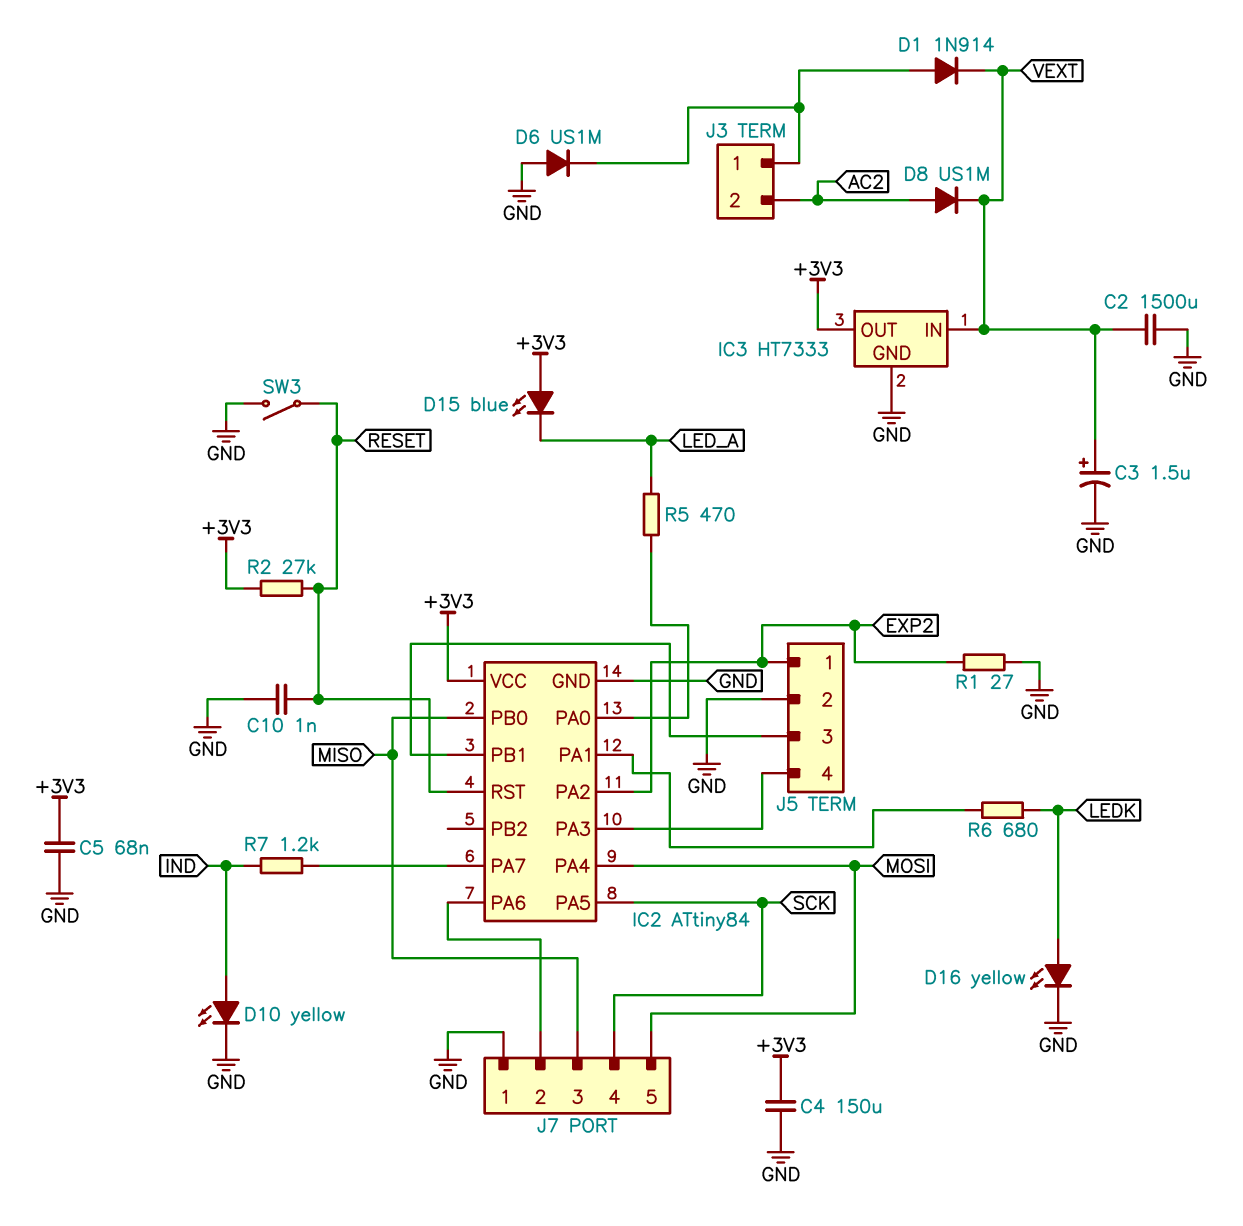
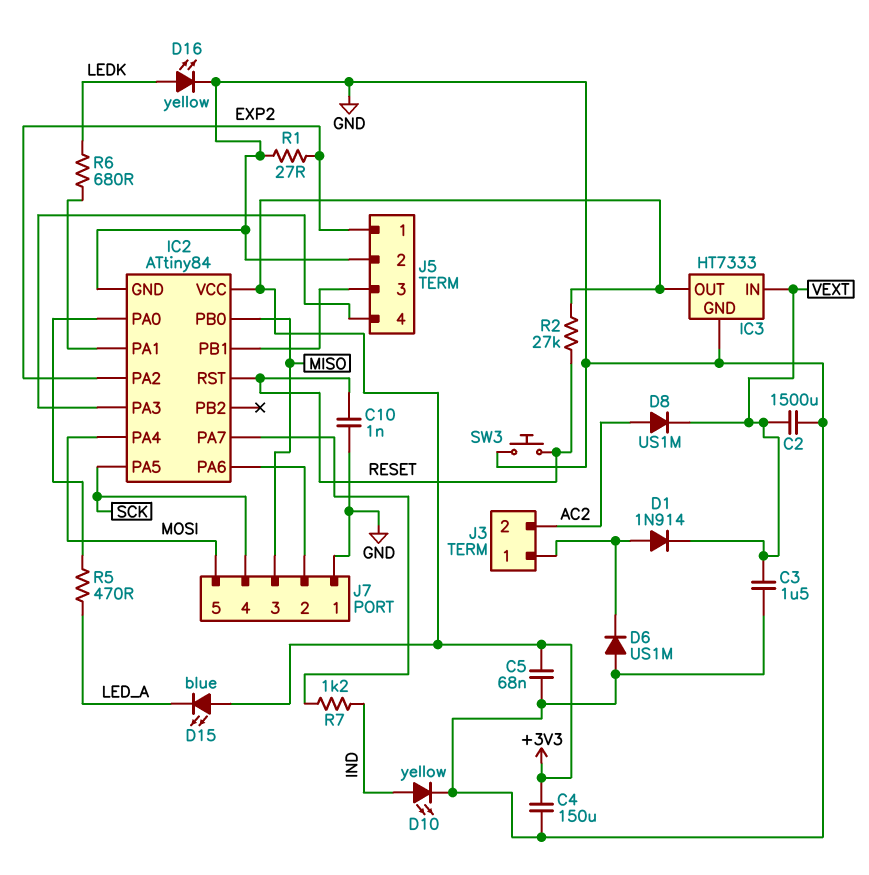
C3: 1.5uF (plus VEXT, minus GND) -> 1.5uF (GND, VEXT)
SW3: switch (GND, RESET) -> button (GND, RESET)

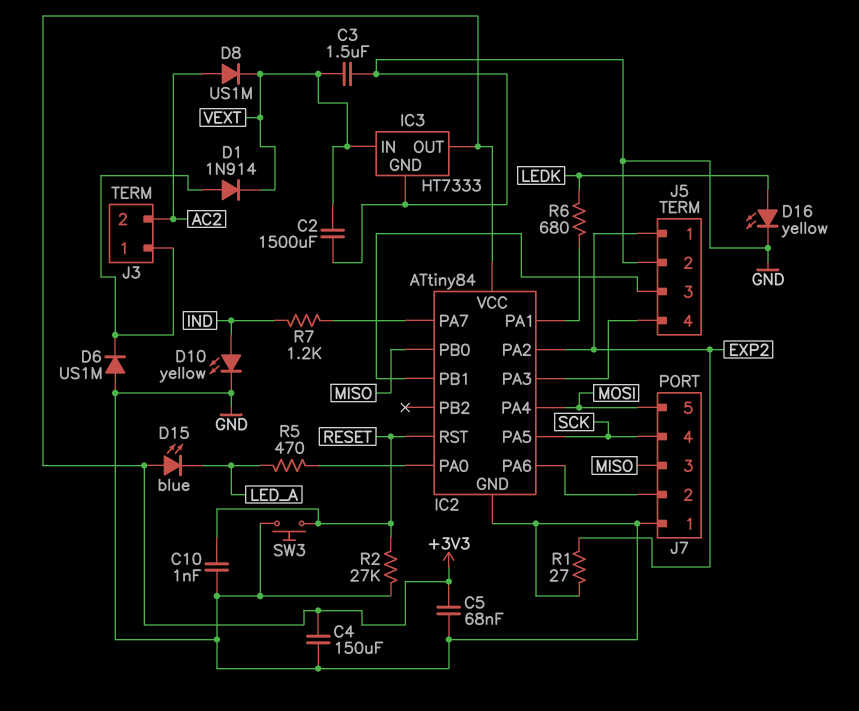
R2: 27k (+3V3, RESET) -> 27k (GND, RESET)

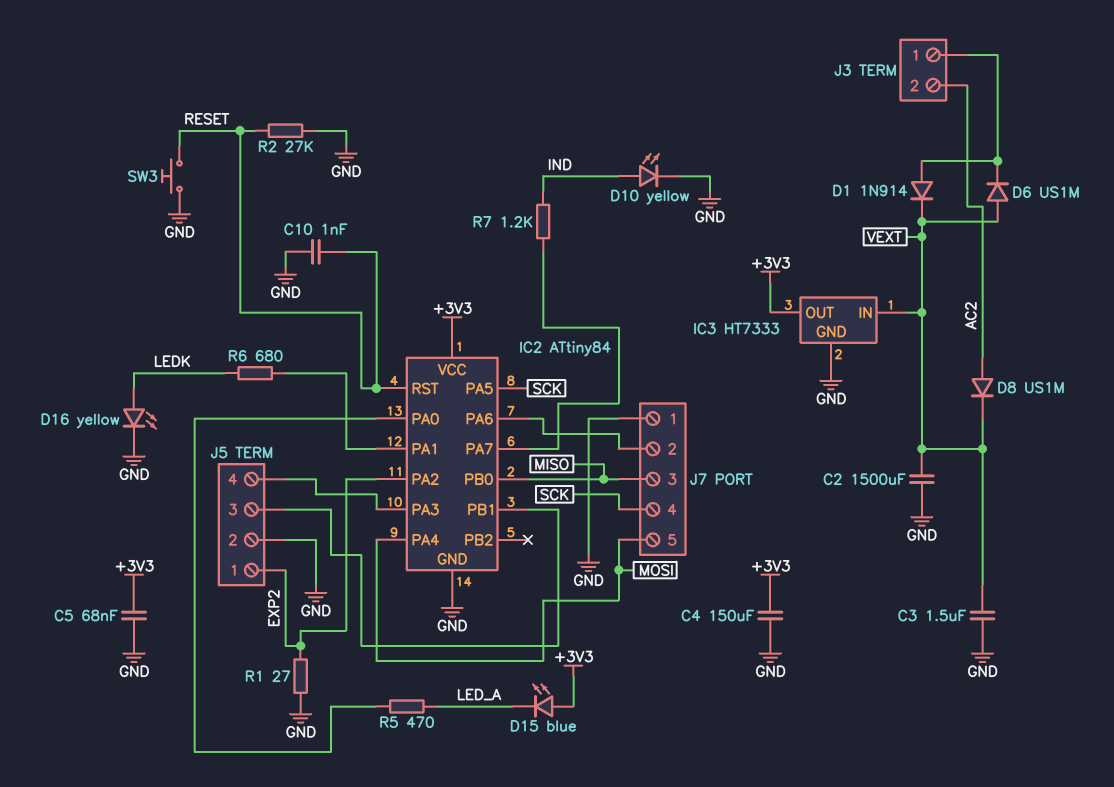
D6: diode US1M (A GND, K J3/1) -> diode US1M (A VEXT, K J3/1)

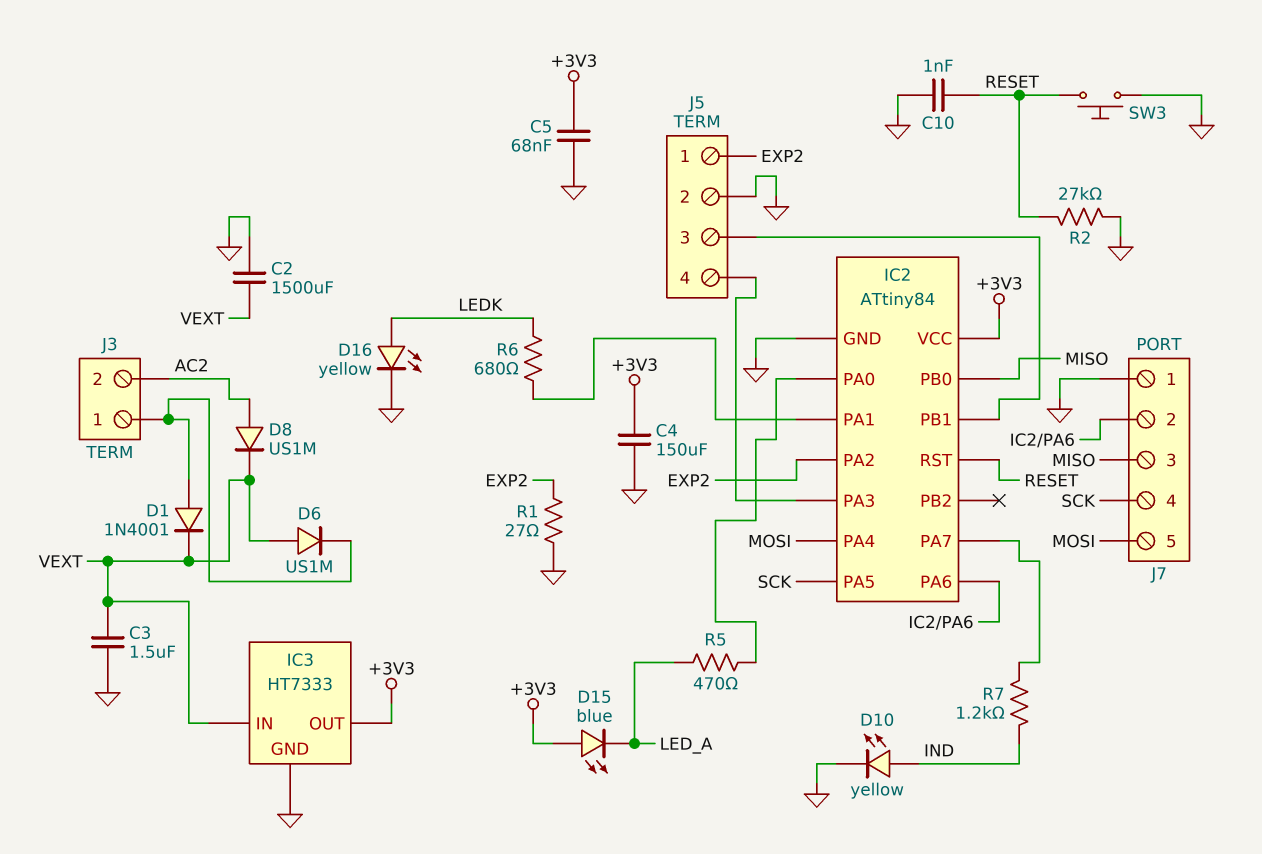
D1: diode 1N914 (A J3/1, K VEXT) -> diode 1N4001 (A J3/1, K VEXT)

